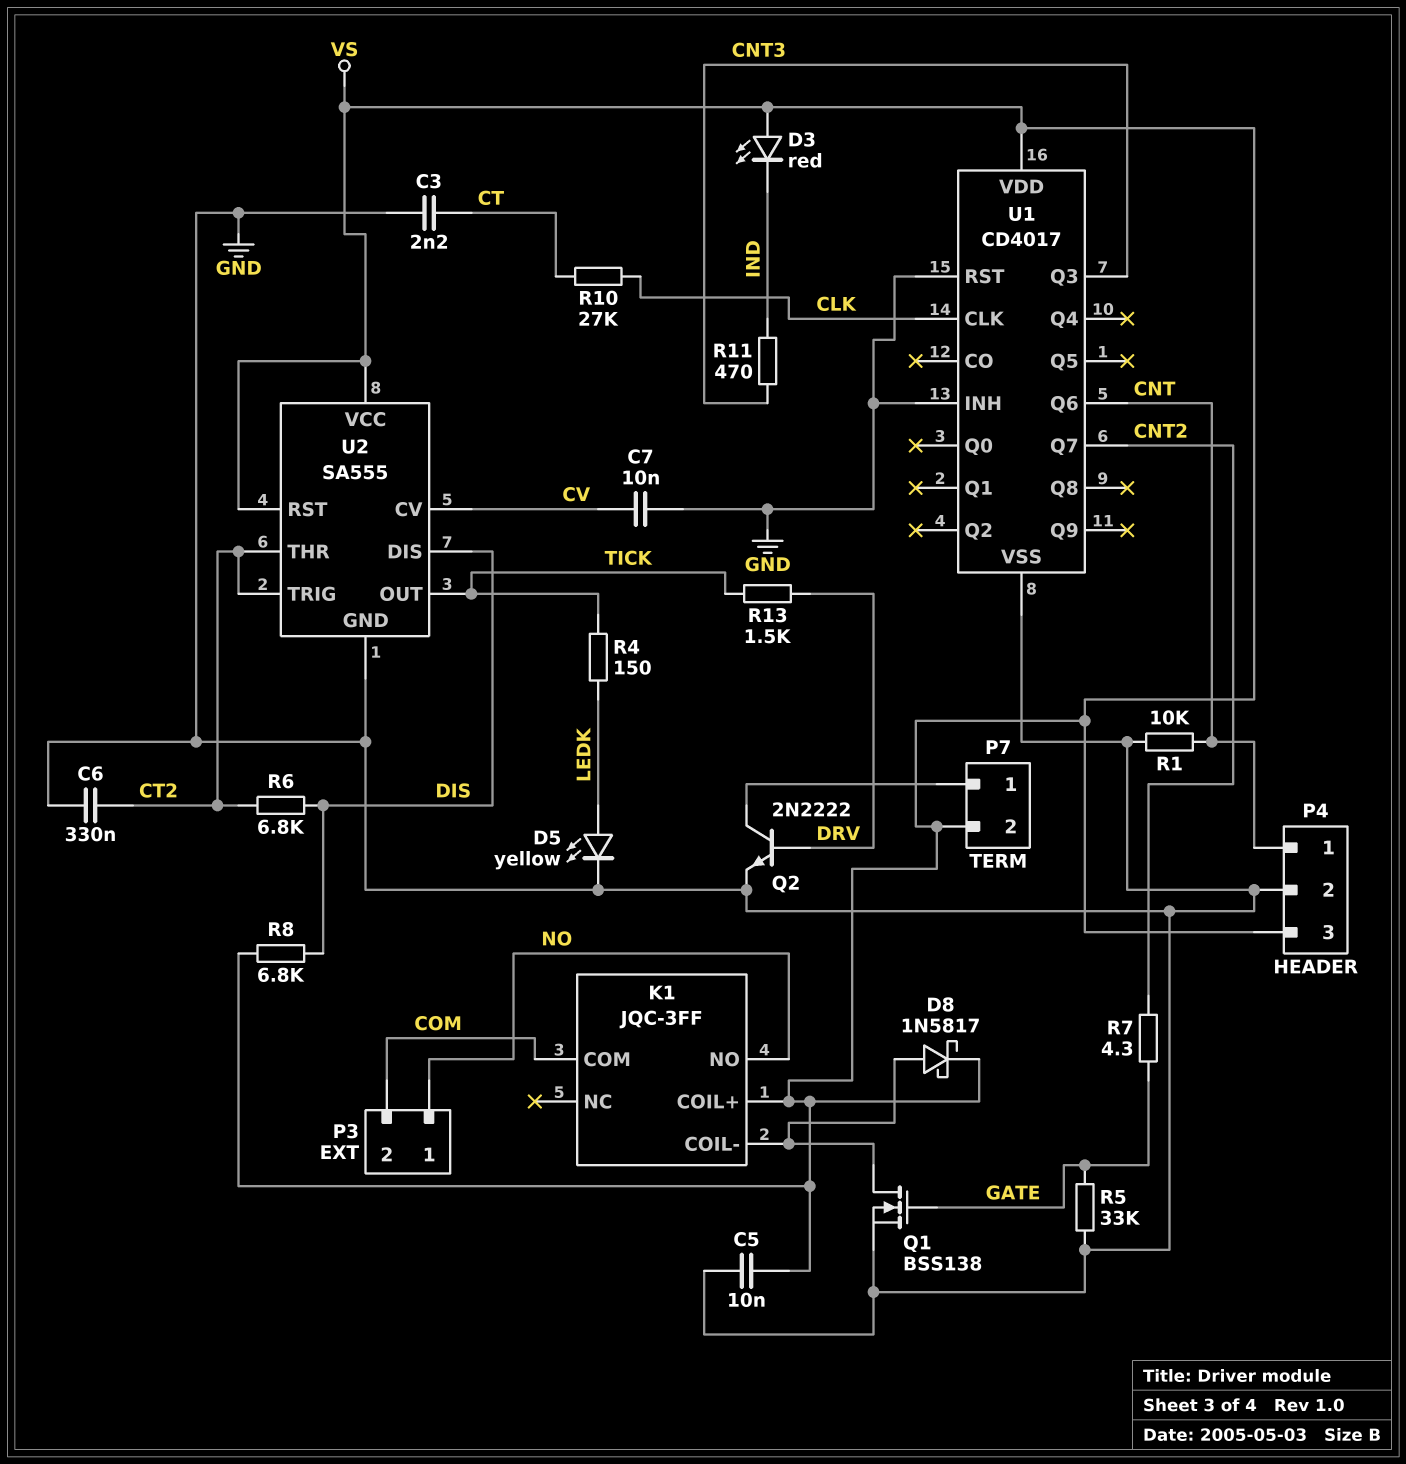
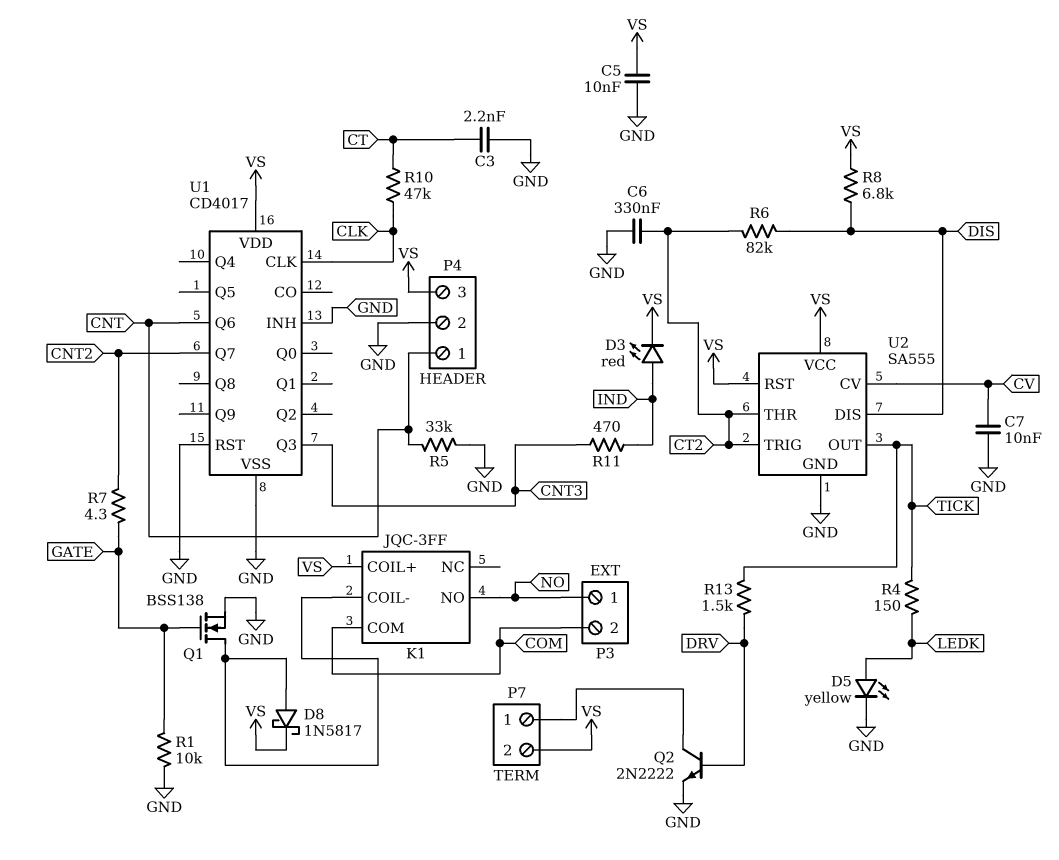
D3: LED red (A VS, K IND) -> LED red (A IND, K VS)
R1: 10k (CNT, GND) -> 10k (GATE, GND)
R5: 33k (GATE, GND) -> 33k (CNT, GND)
R6: 6.8k (CT2, DIS) -> 82k (CT2, DIS)
R10: 27k (CLK, CT) -> 47k (CLK, CT)

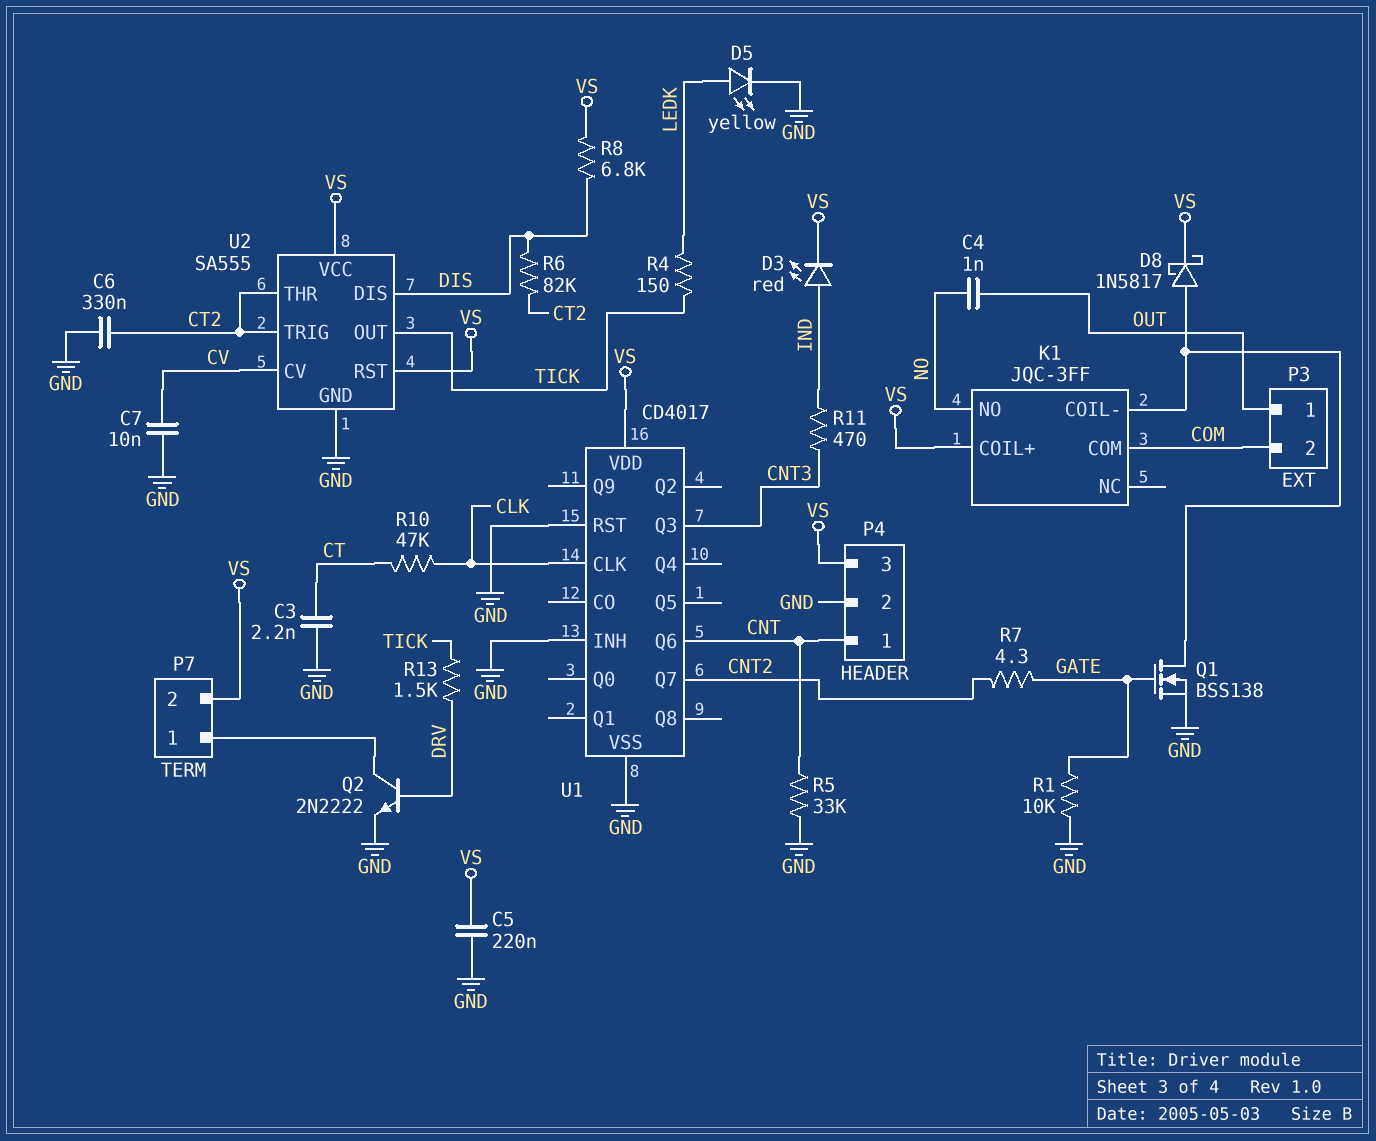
C4: none -> 1nF (NO, OUT)
C5: 10nF (GND, VS) -> 220nF (GND, VS)
P3 pin 1: NO -> OUT

